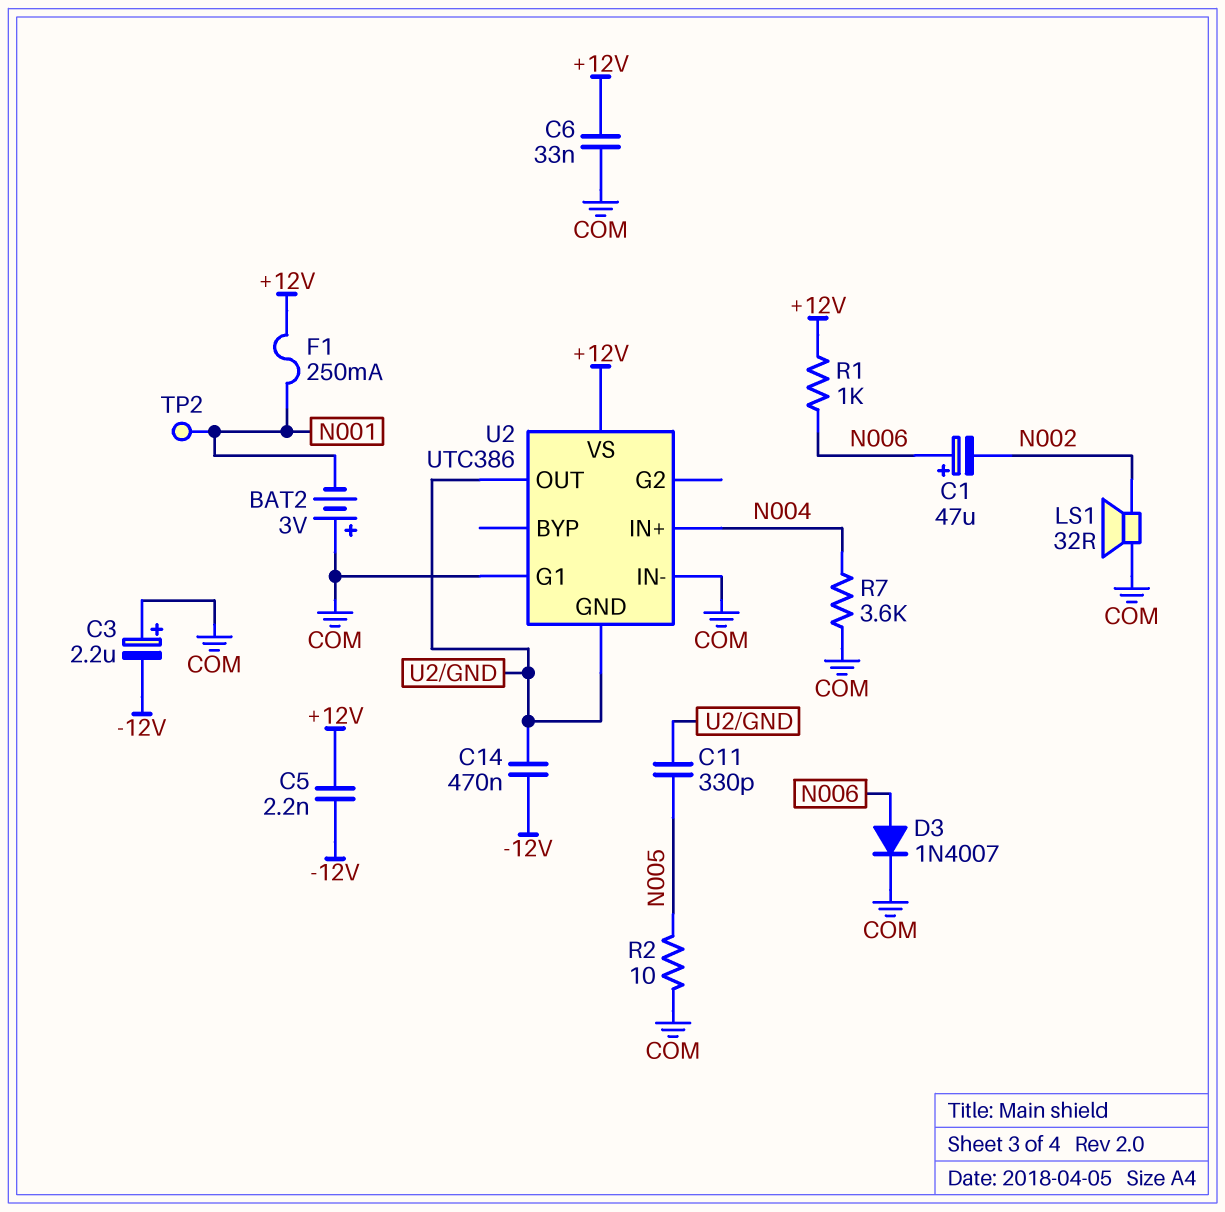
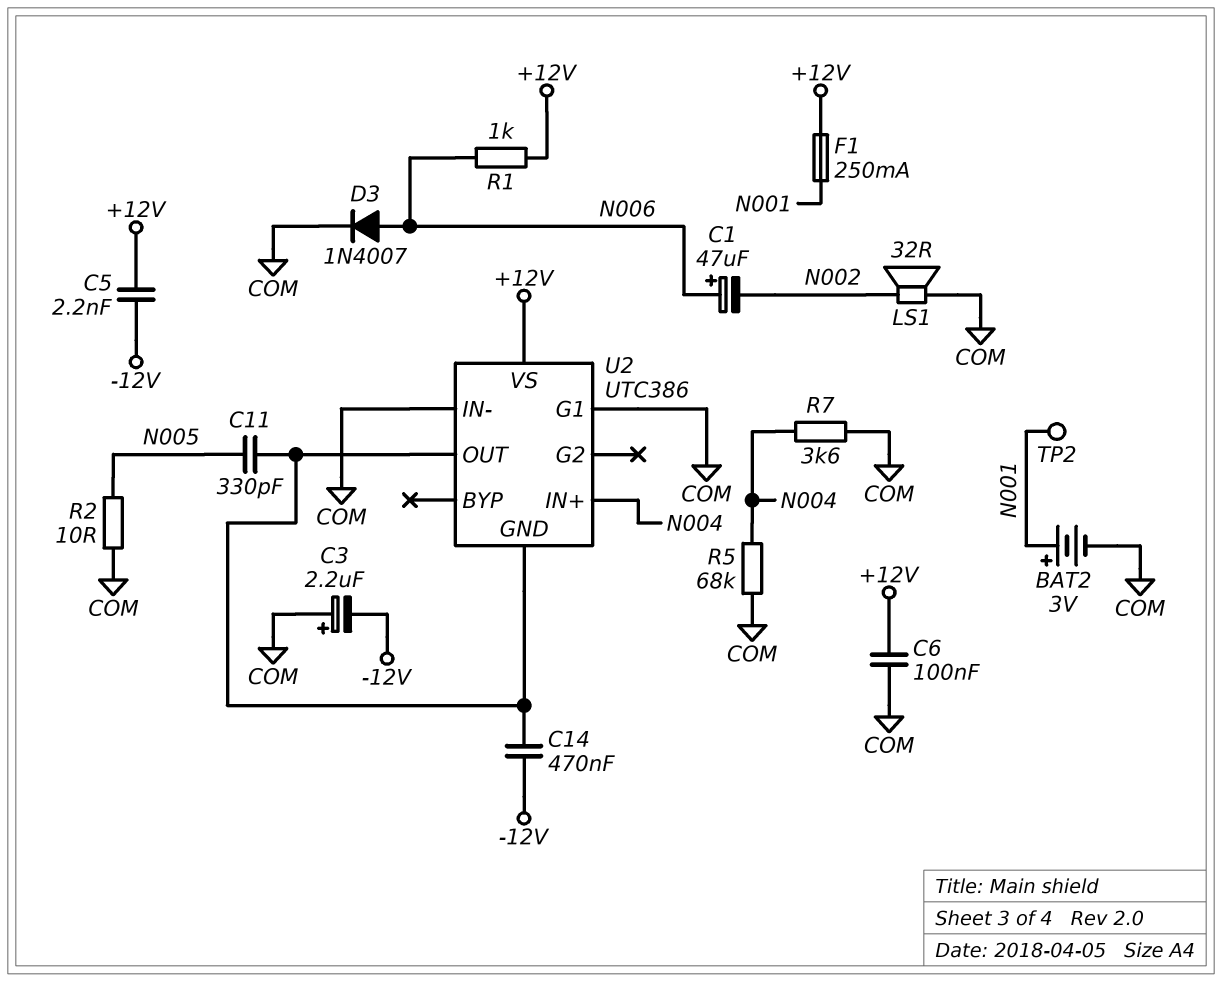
BAT2: 3V (plus COM, minus N001) -> 3V (plus N001, minus COM)
C6: 33nF (+12V, COM) -> 100nF (+12V, COM)
R5: none -> 68k (COM, N004)

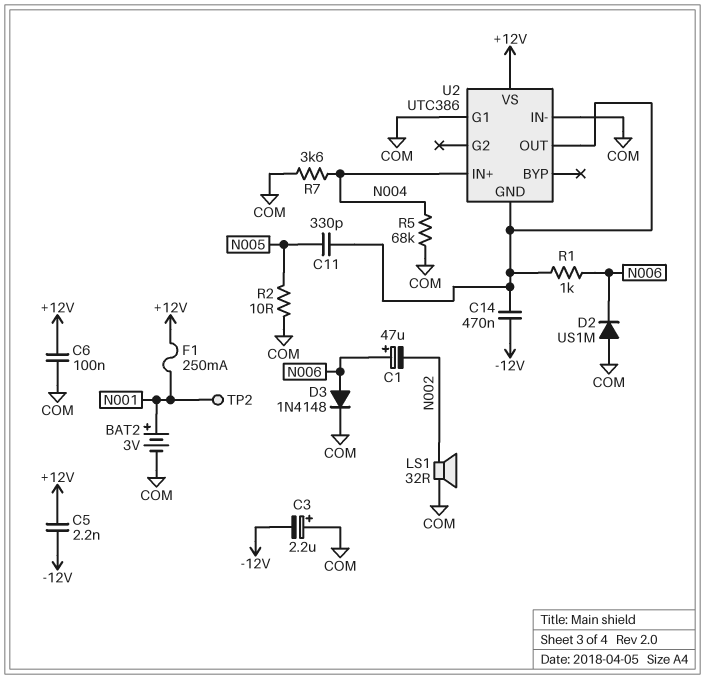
D2: none -> diode US1M (A COM, K N006)
D3: diode 1N4007 (A N006, K COM) -> diode 1N4148 (A N006, K COM)
R1: 1k (+12V, N006) -> 1k (N006, U2/GND)

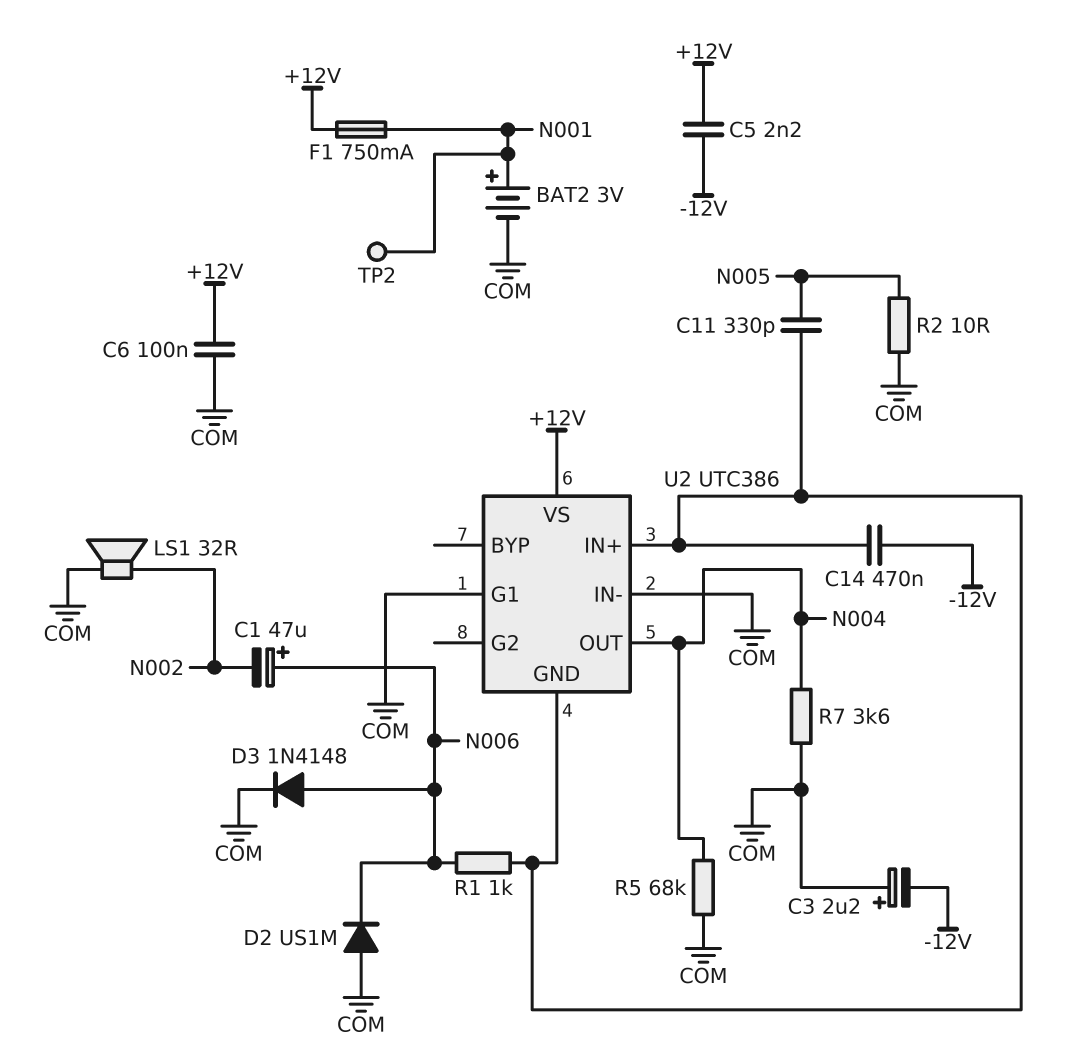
F1: 250mA (+12V, N001) -> 750mA (+12V, N001)
U2 pin IN+: N004 -> U2/GND
U2 pin OUT: U2/GND -> N004

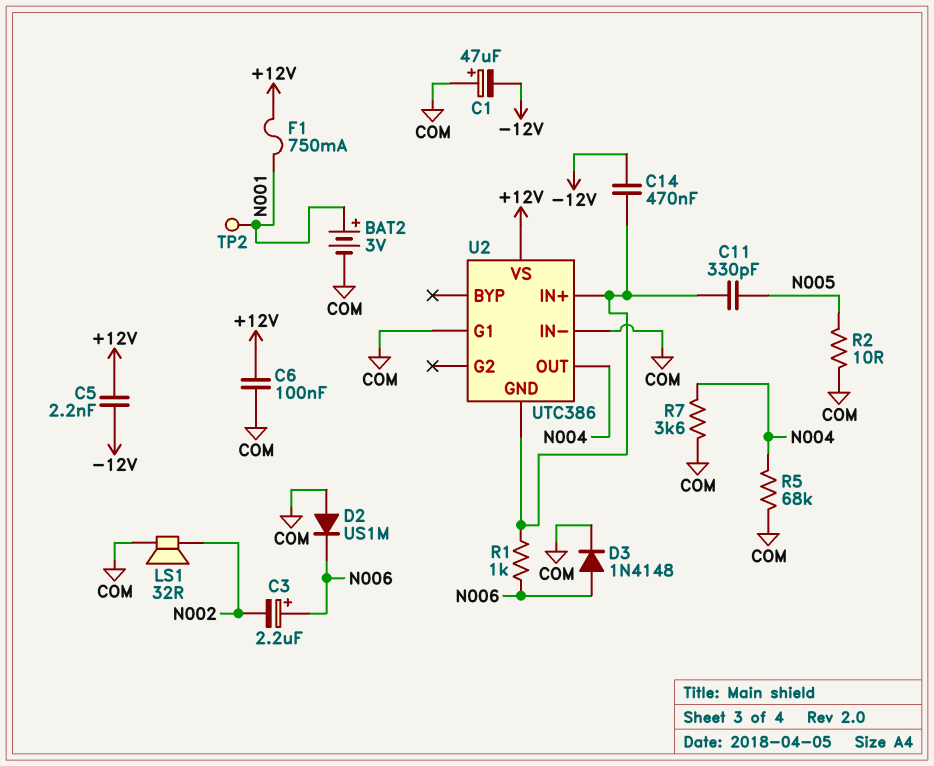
C1: 47uF (plus N006, minus N002) -> 47uF (plus COM, minus -12V)
C3: 2.2uF (plus COM, minus -12V) -> 2.2uF (plus N006, minus N002)

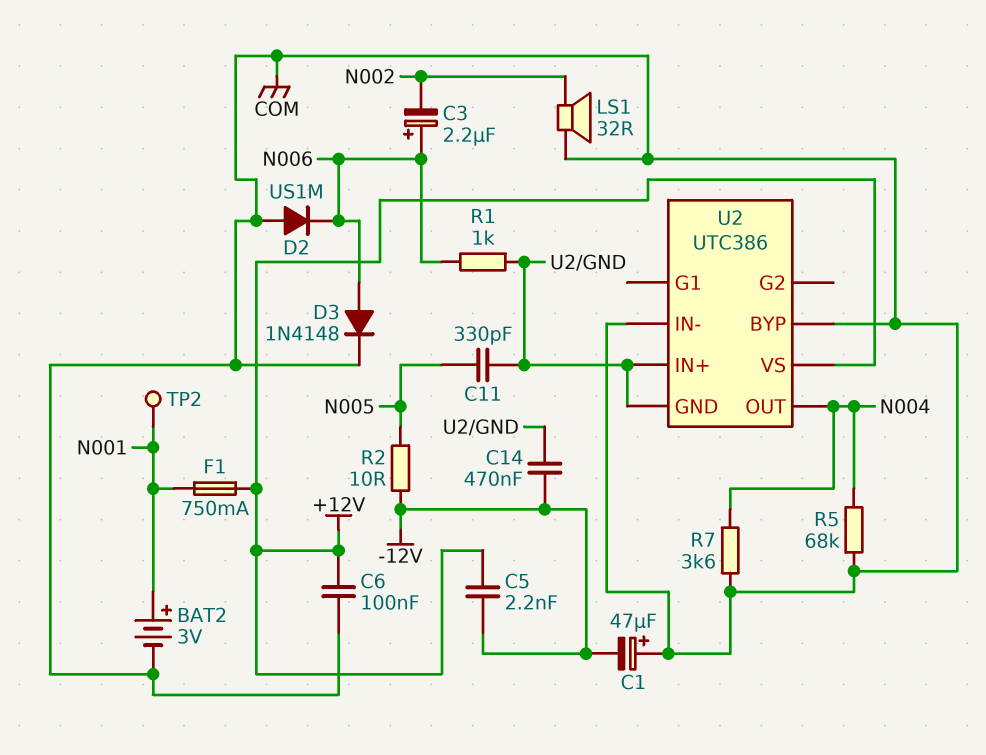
R2: 10 (COM, N005) -> 10 (-12V, N005)
U2 pin BYP: none -> COM
U2 pin G1: COM -> none

